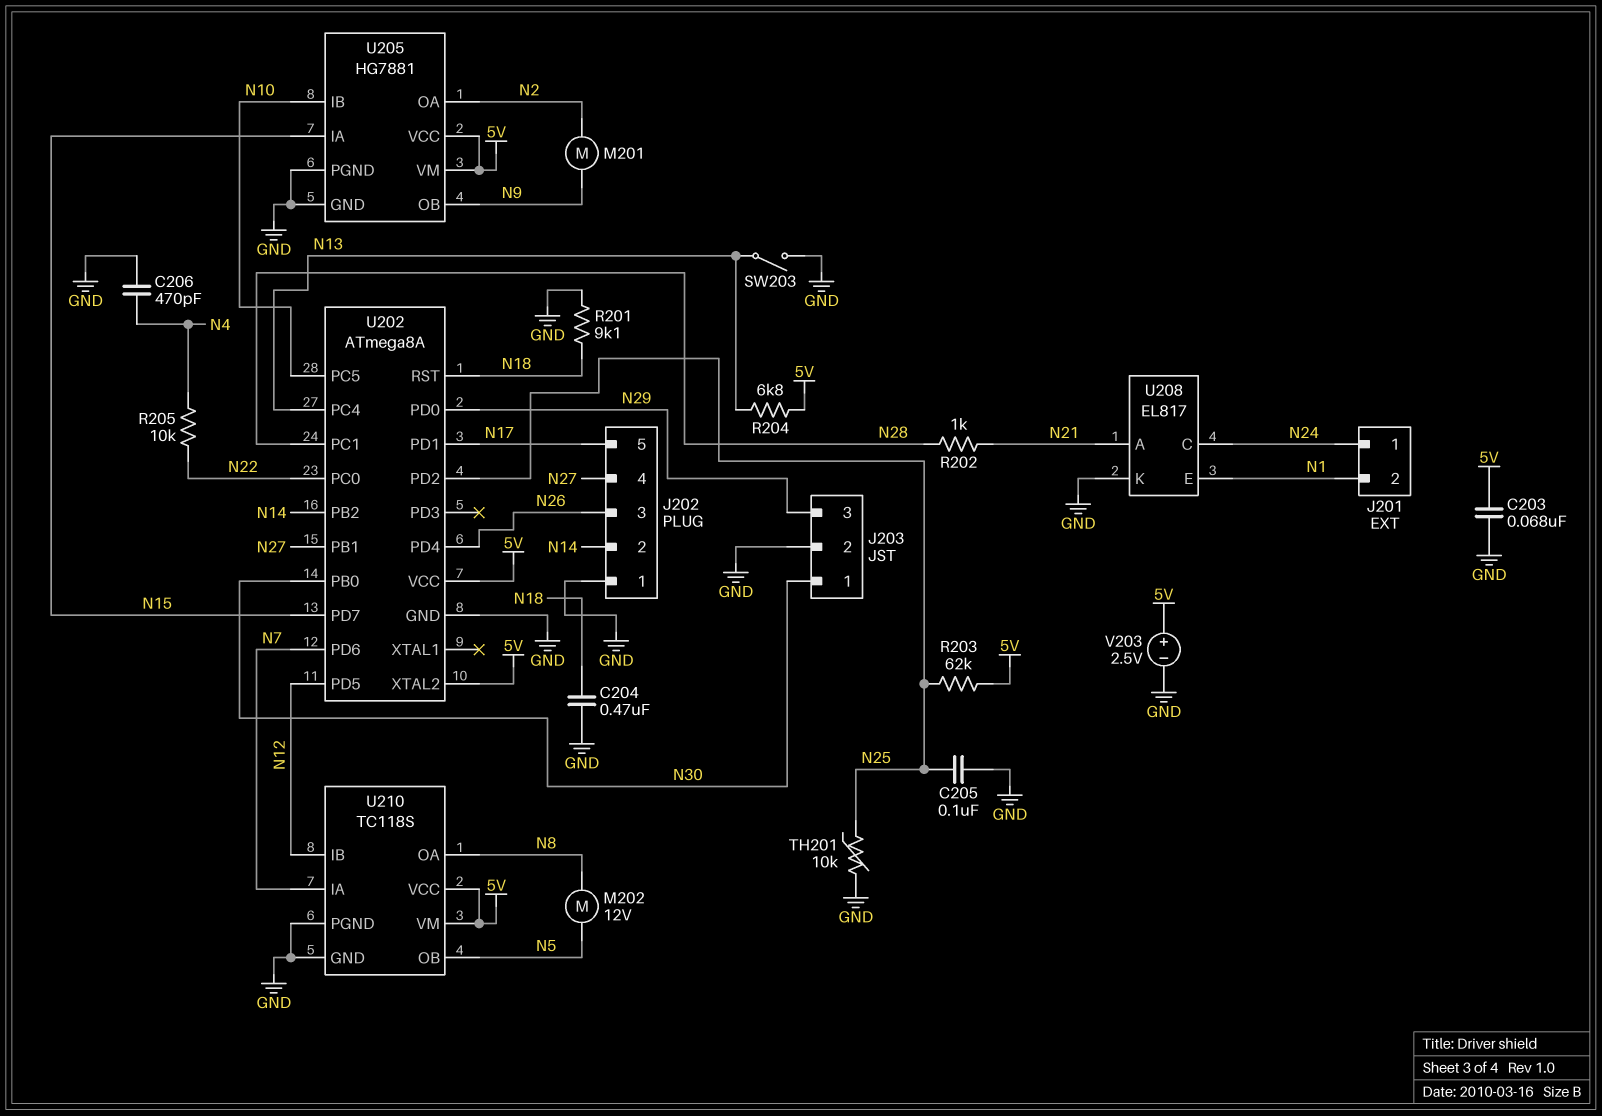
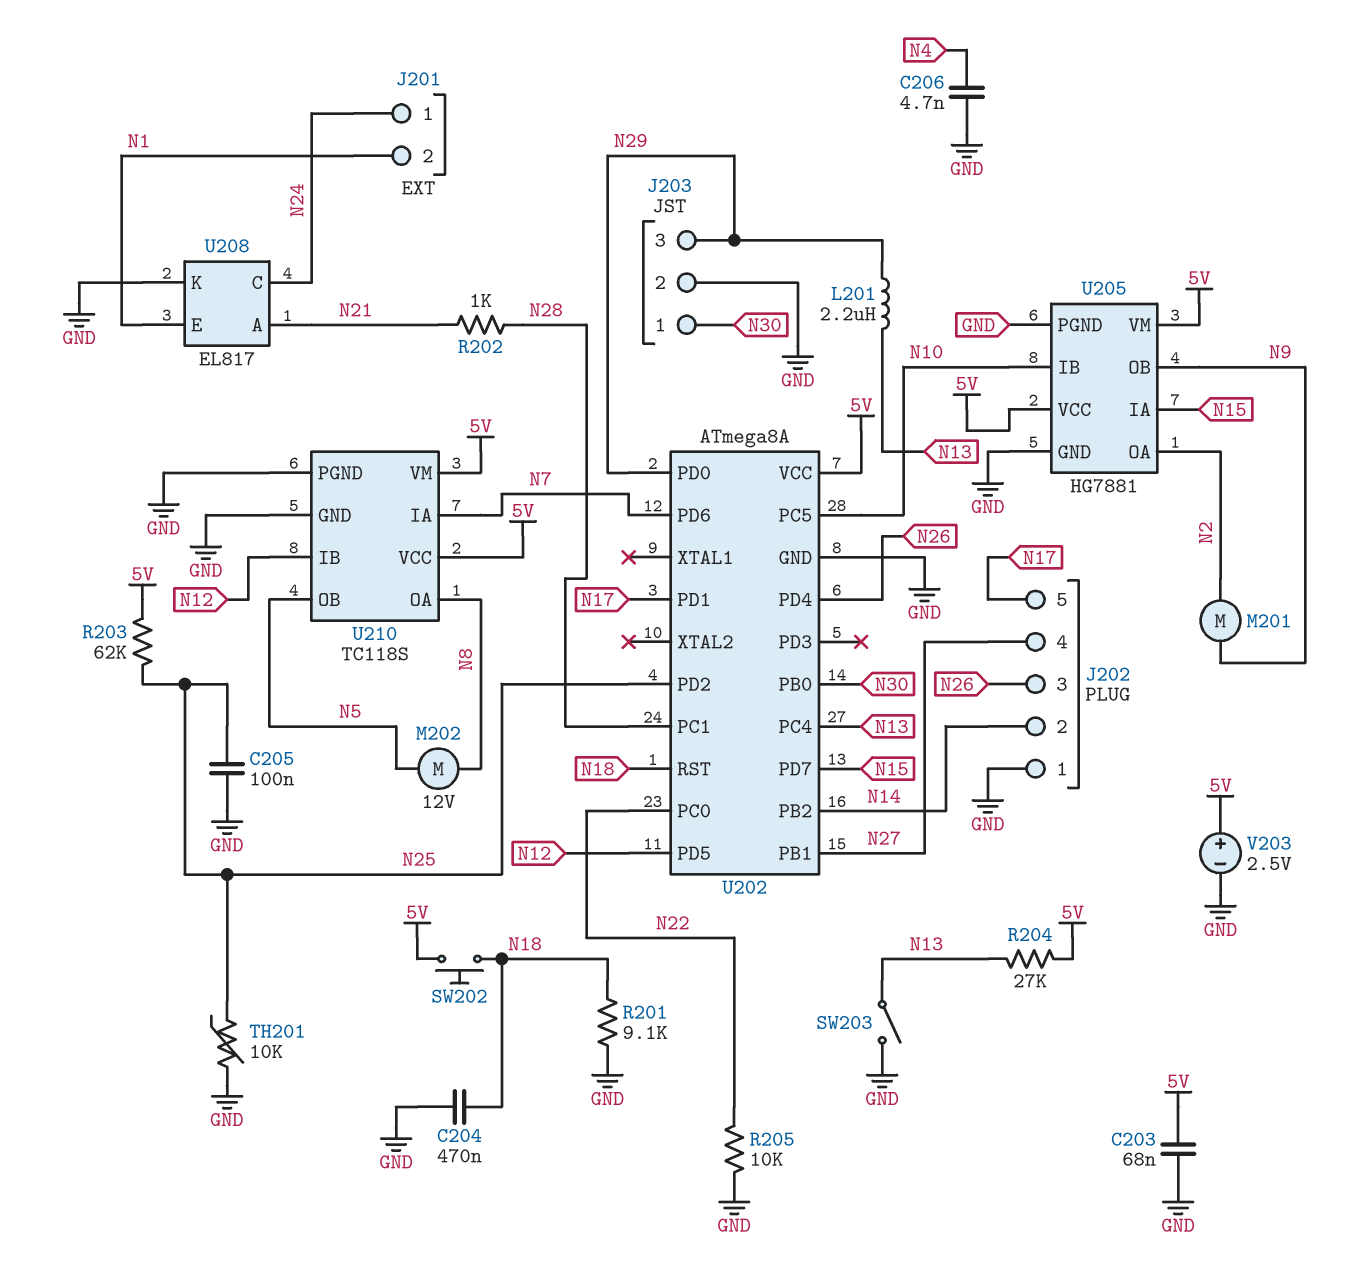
C206: 470pF (GND, N4) -> 4.7nF (GND, N4)
L201: none -> 2.2uH (N13, N29)
R204: 6.8k (5V, N13) -> 27k (5V, N13)
R205: 10k (N4, N22) -> 10k (GND, N22)
SW202: none -> button (5V, N18)
U202 pin XTAL2: 5V -> none

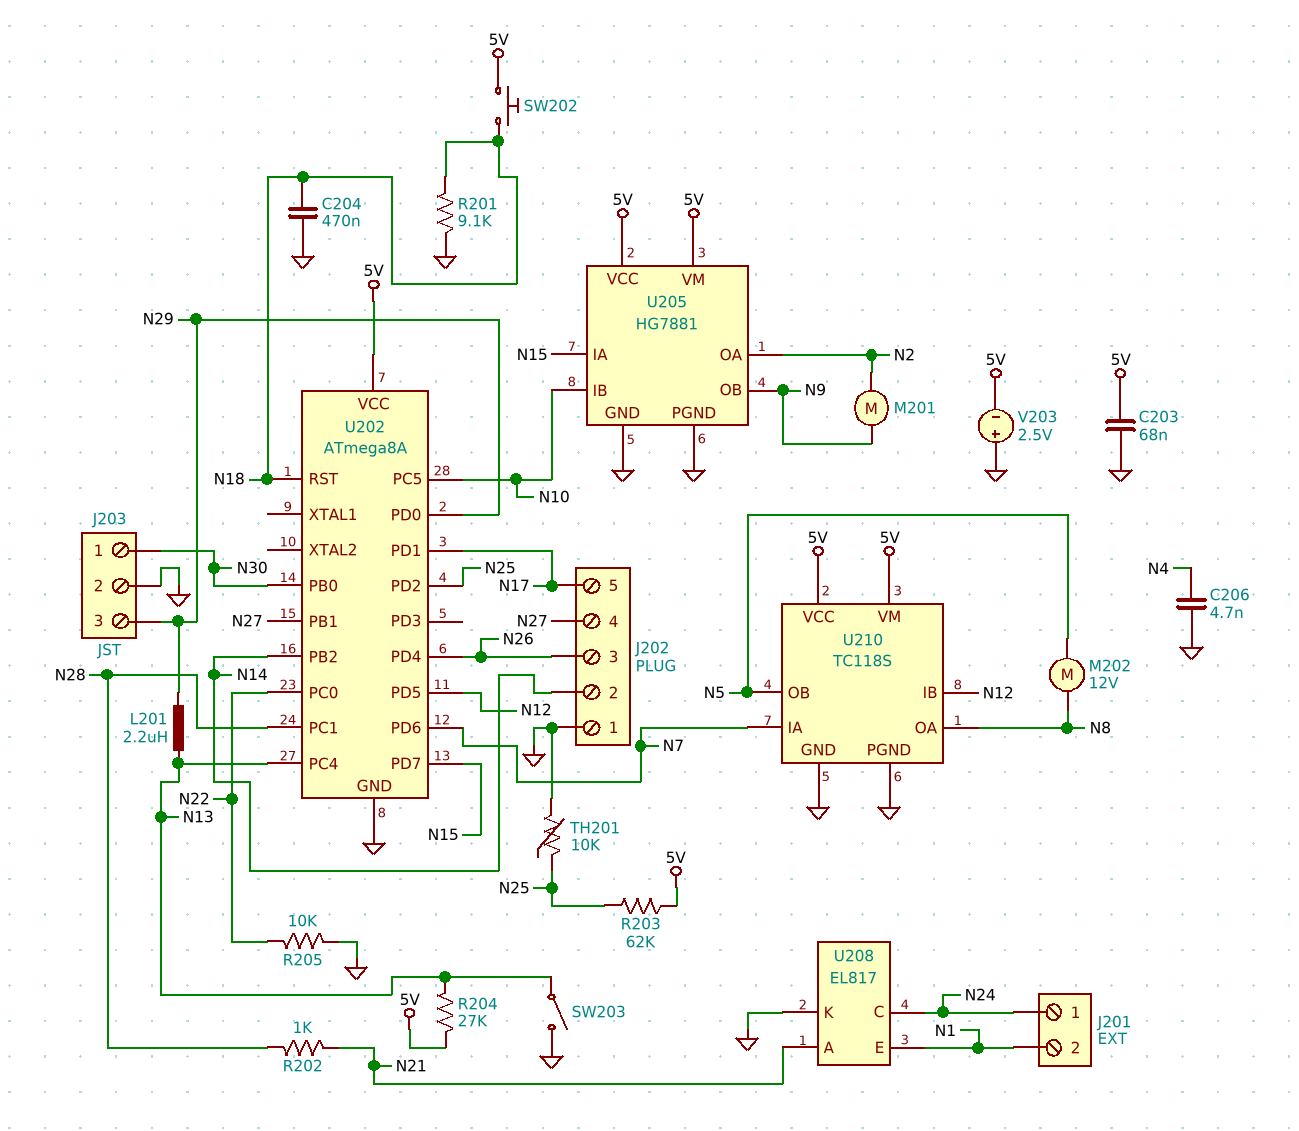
C205: 100nF (GND, N25) -> none
V203: 2.5V (plus 5V, minus GND) -> 2.5V (plus GND, minus 5V)

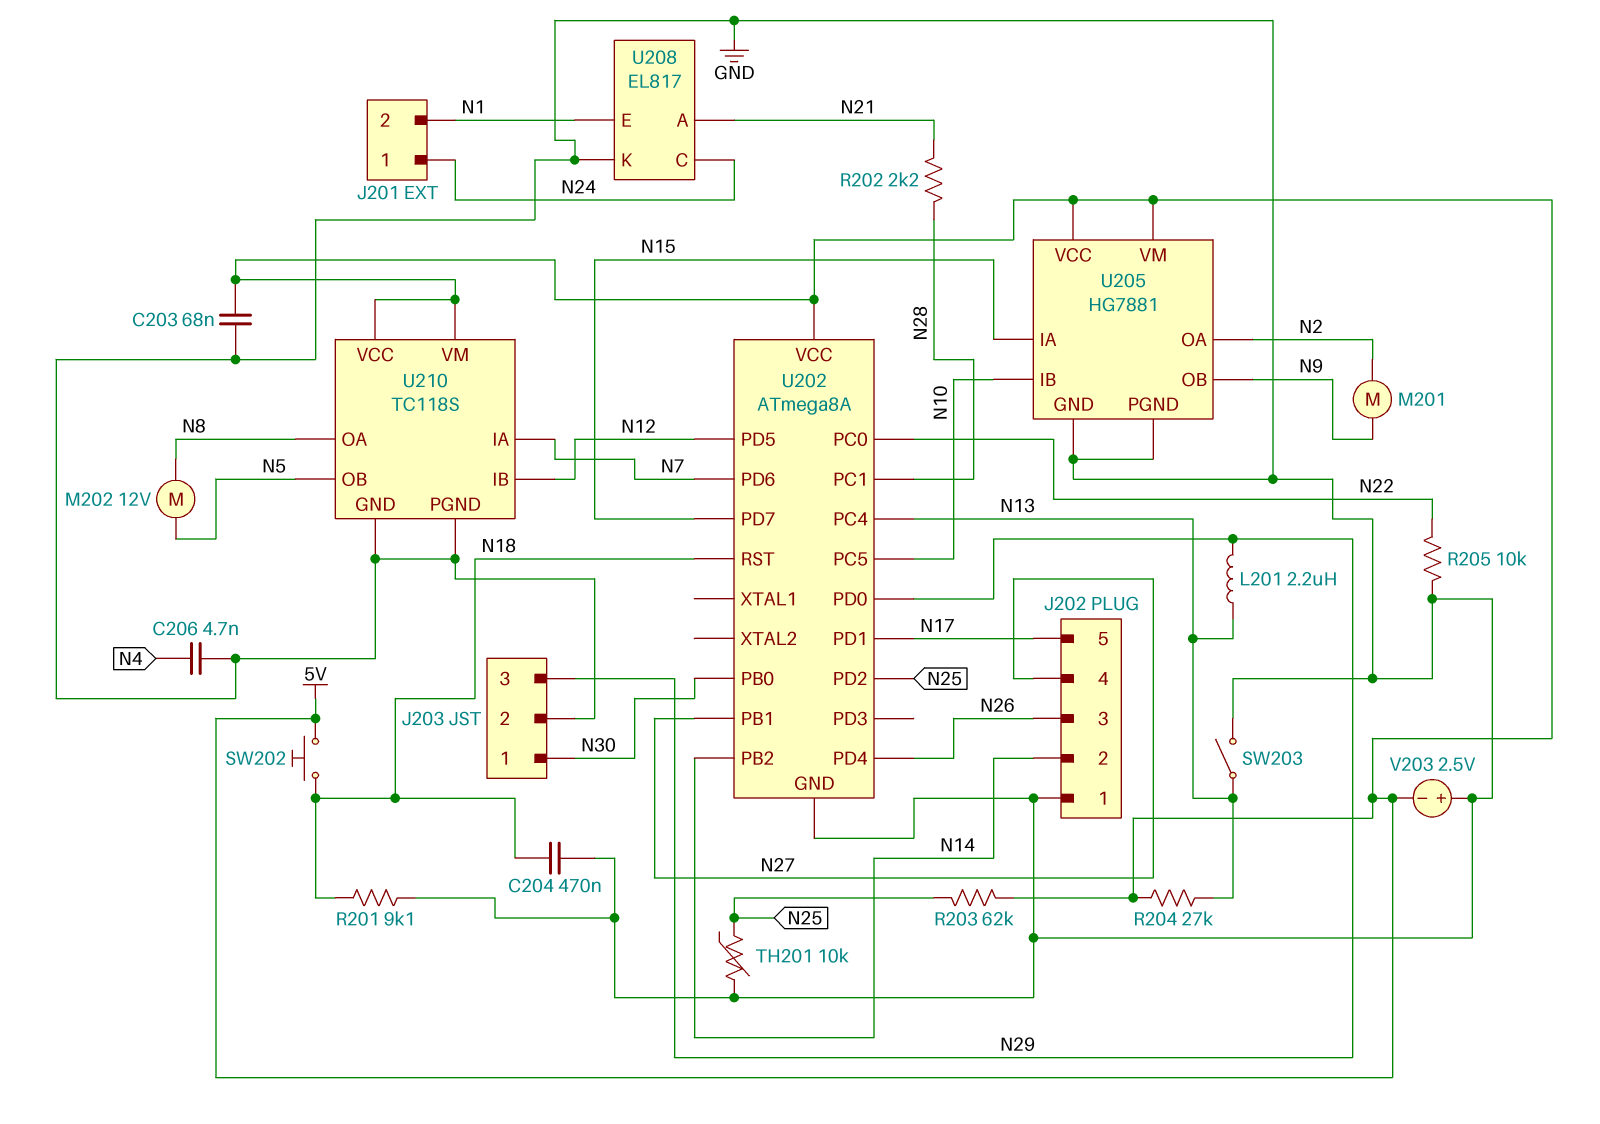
R202: 1k (N21, N28) -> 2.2k (N21, N28)

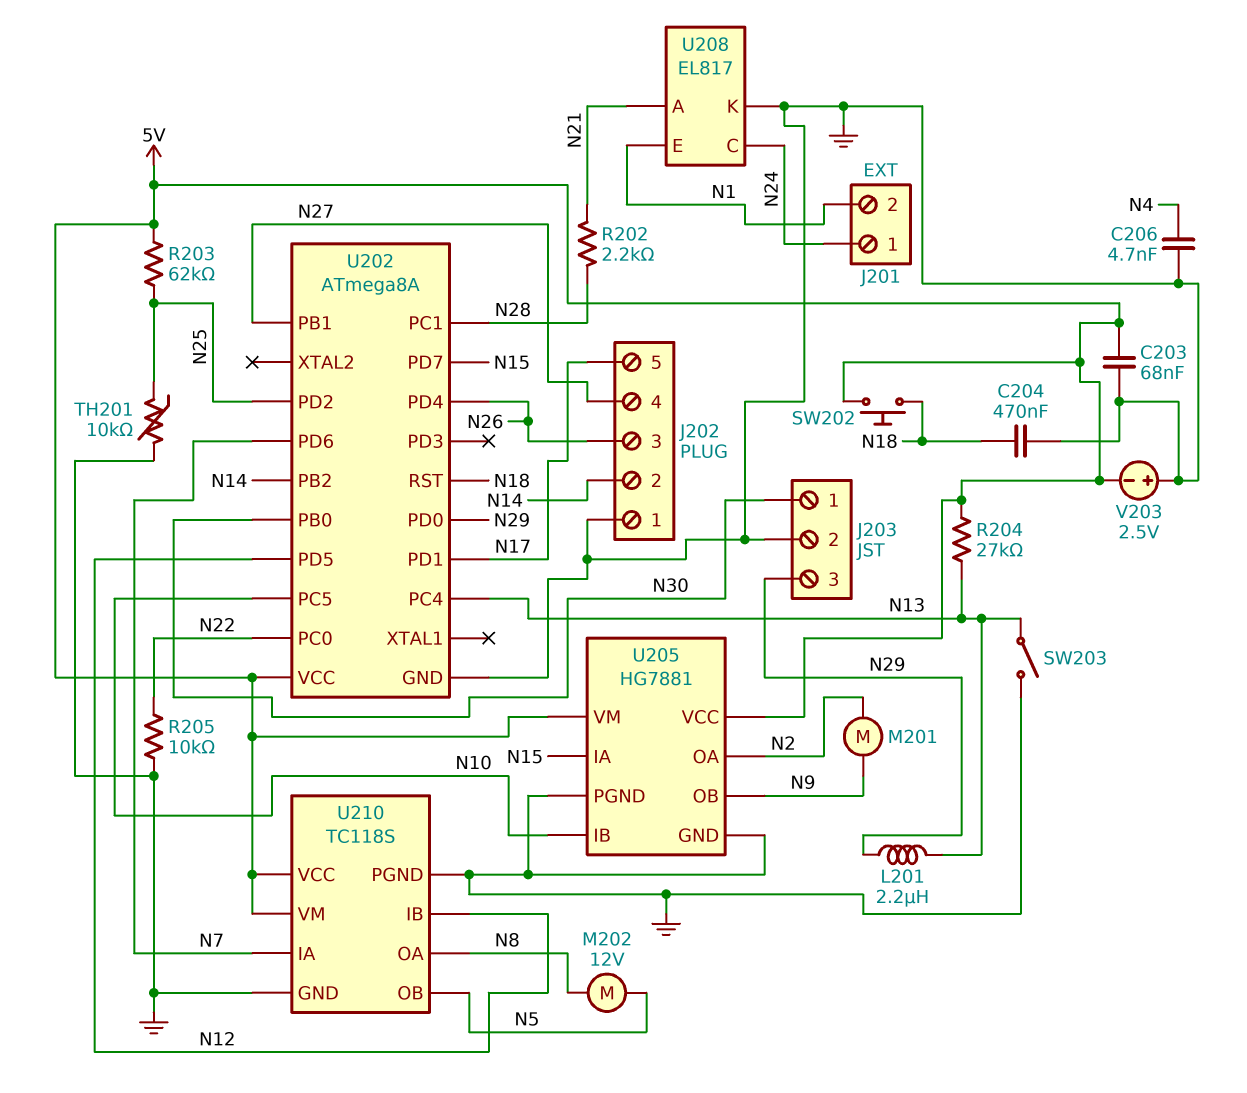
R201: 9.1k (GND, N18) -> none

